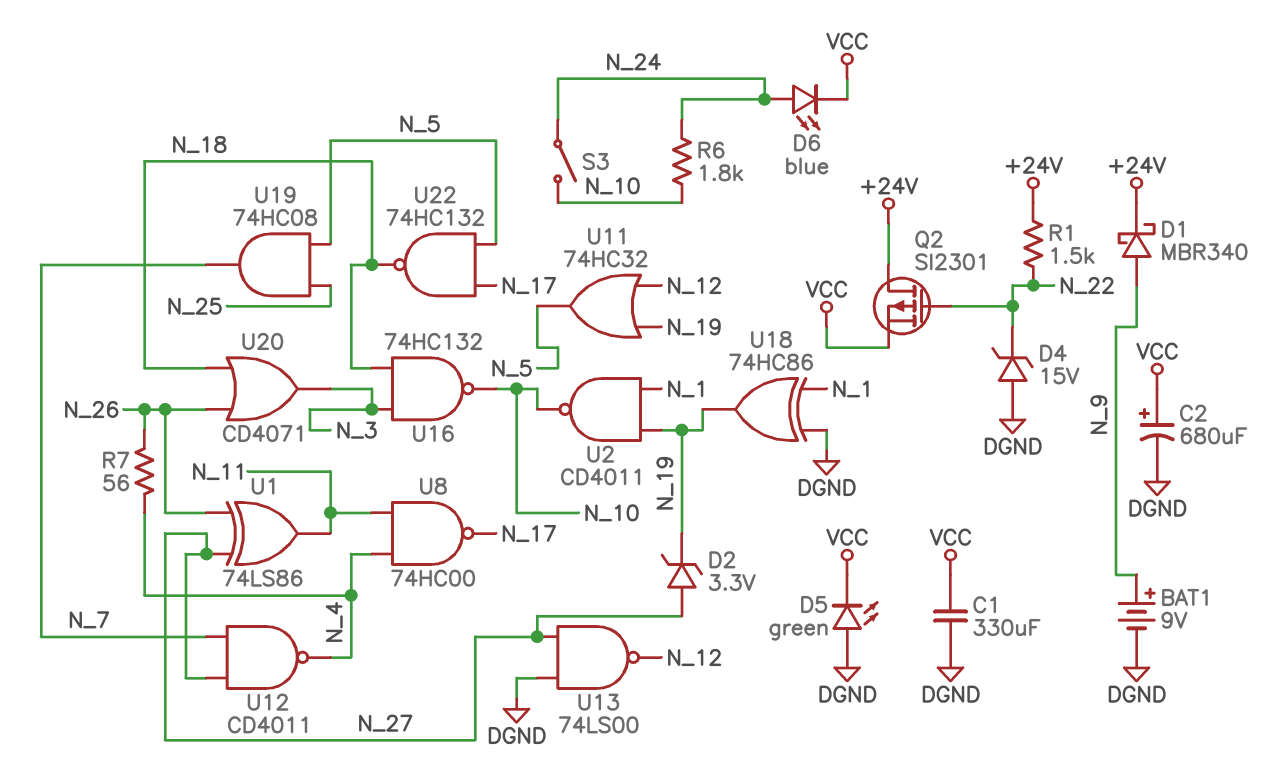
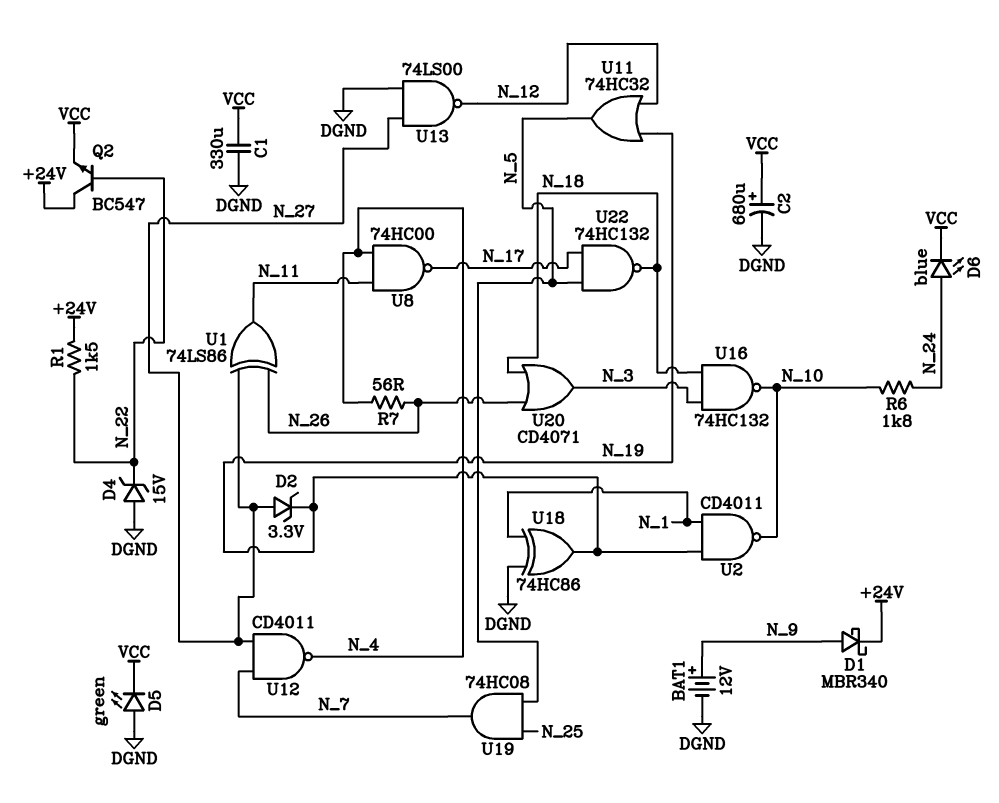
BAT1: 9V (plus N_9, minus DGND) -> 12V (plus N_9, minus DGND)
Q2: PMOS SI2301 (G N_22, D +24V, S VCC) -> NPN BC547 (B N_22, C +24V, E VCC)
S3: switch (N_10, N_24) -> none

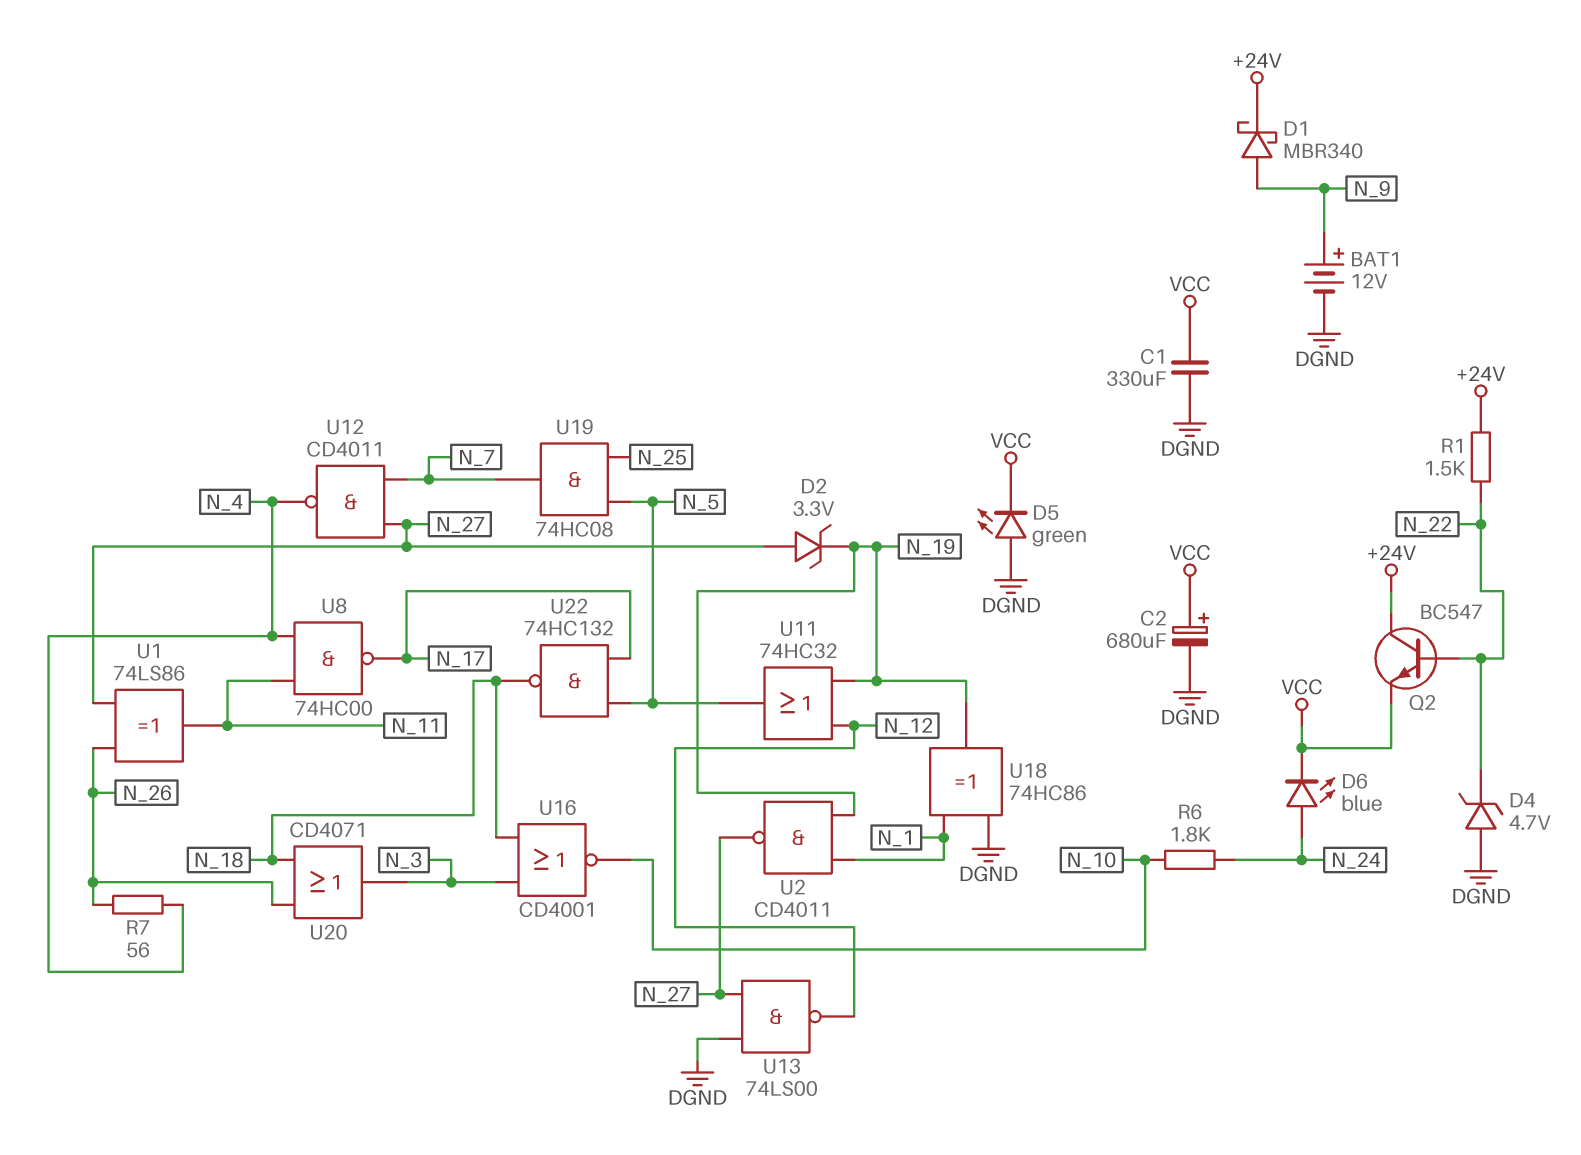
D4: zener 15V (A DGND, K N_22) -> zener 4.7V (A DGND, K N_22)
U2: NAND CD4011 (in N_1, in N_19, out N_10) -> NAND CD4011 (in N_1, in N_19, out N_27)
U16: NAND 74HC132 (in N_3, in N_18, out N_10) -> NOR CD4001 (in N_3, in N_18, out N_10)

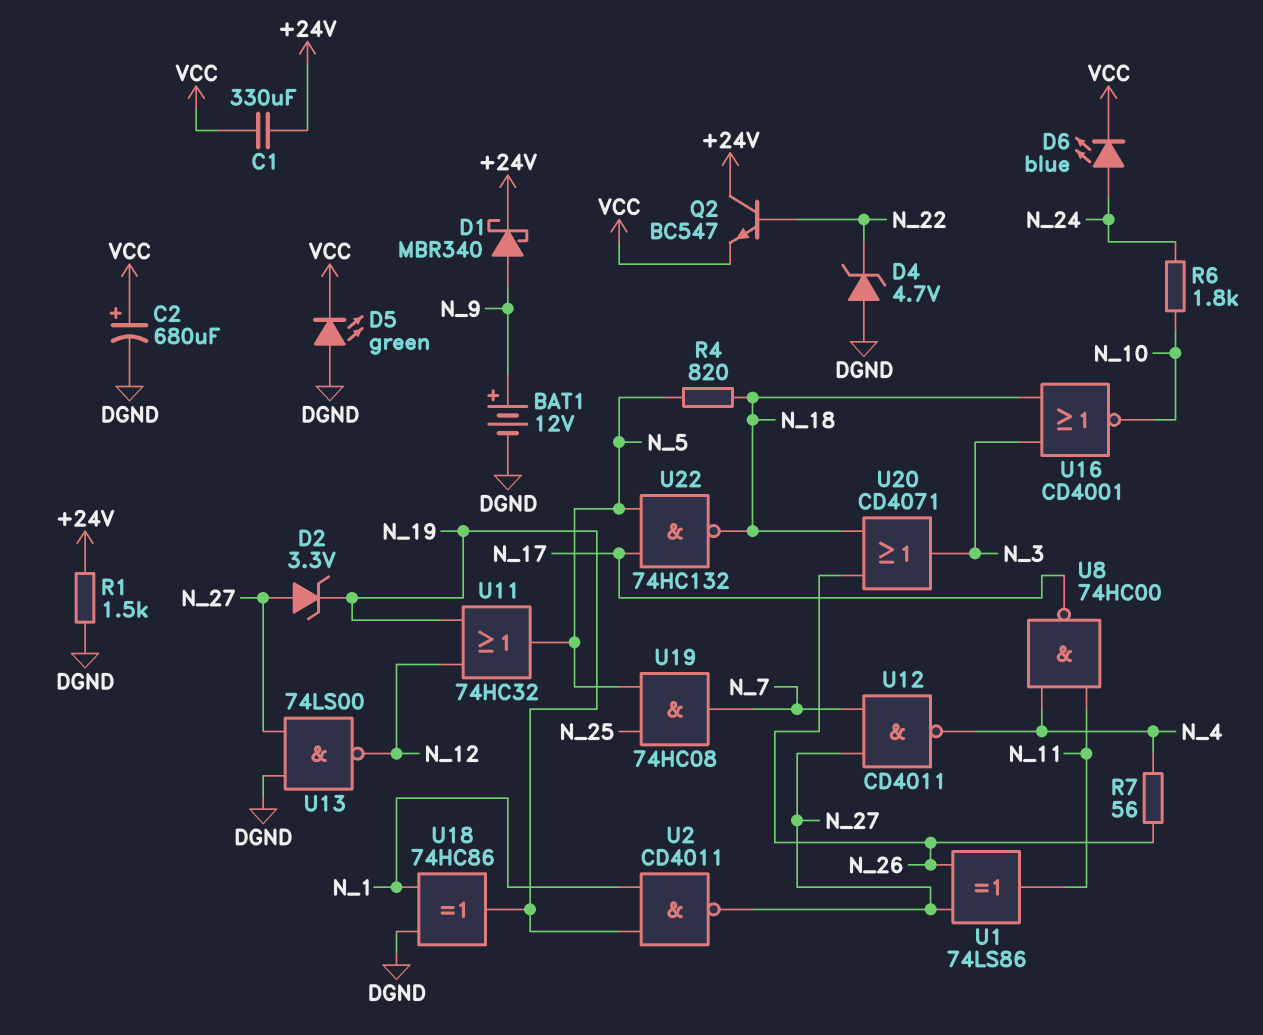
C1: 330uF (DGND, VCC) -> 330uF (+24V, VCC)
R1: 1.5k (+24V, N_22) -> 1.5k (+24V, DGND)
R4: none -> 820 (N_5, N_18)

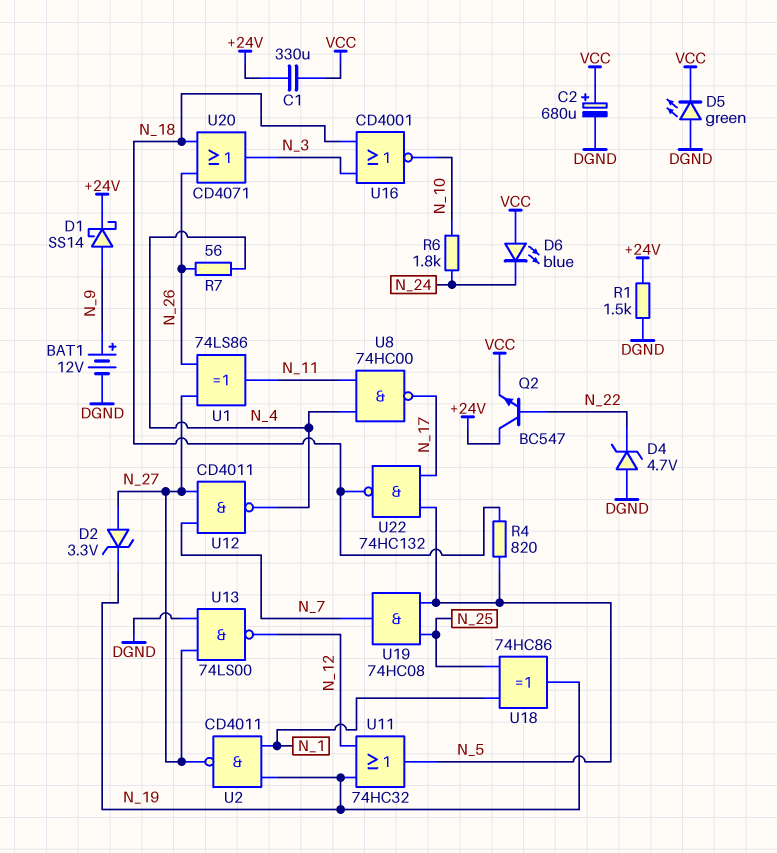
D1: schottky MBR340 (A N_9, K +24V) -> schottky SS14 (A N_9, K +24V)
D6: LED blue (A N_24, K VCC) -> LED blue (A VCC, K N_24)
U18: XOR 74HC86 (in DGND, in N_1, out N_19) -> XOR 74HC86 (in N_1, in N_25, out N_19)

